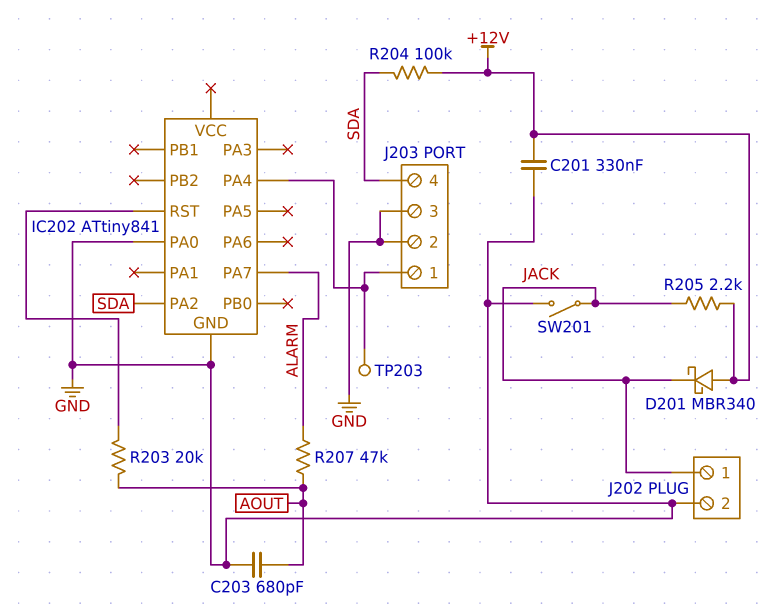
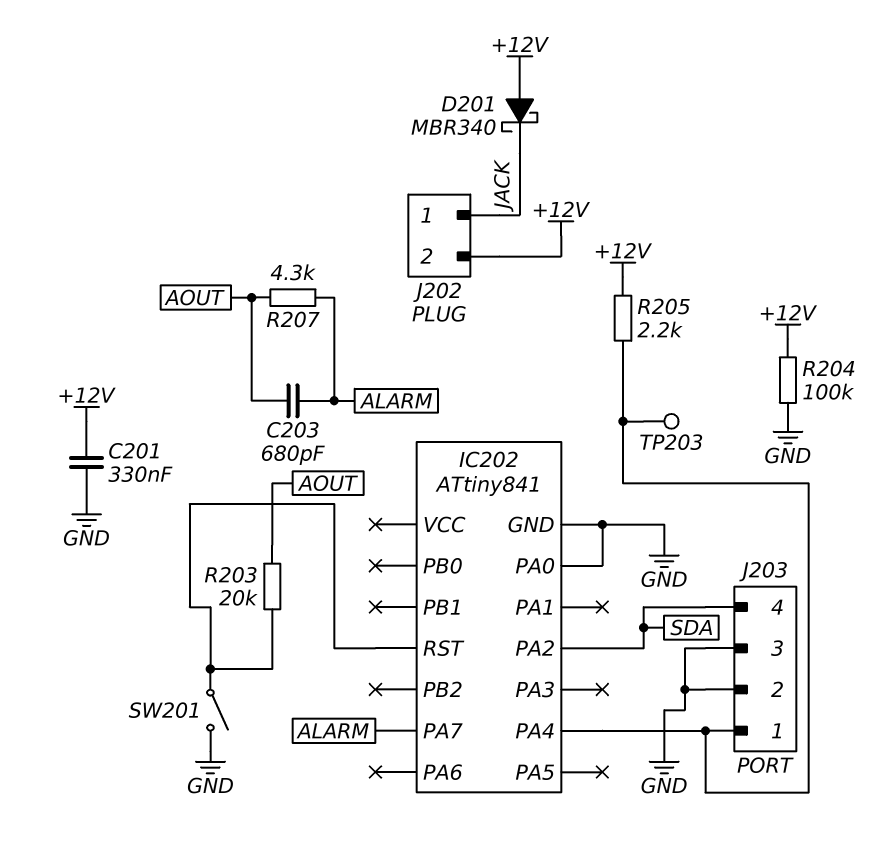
C203: 680pF (AOUT, GND) -> 680pF (ALARM, AOUT)
J202 pin 2: GND -> +12V
R204: 100k (+12V, SDA) -> 100k (+12V, GND)
R205: 2.2k (+12V, JACK) -> 2.2k (+12V, IC202/PA4)
R207: 47k (ALARM, AOUT) -> 4.3k (ALARM, AOUT)
SW201: switch (GND, JACK) -> switch (GND, IC202/RST)

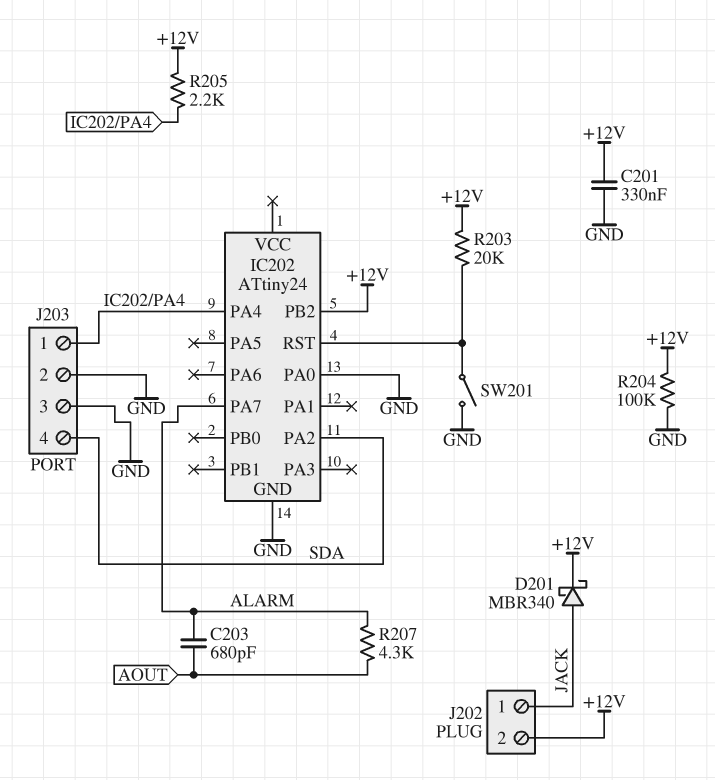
D201: schottky MBR340 (A +12V, K JACK) -> schottky MBR340 (A JACK, K +12V)
IC202: ATtiny841 -> ATtiny24
IC202 pin PB2: none -> +12V
R203: 20k (AOUT, IC202/RST) -> 20k (+12V, IC202/RST)
TP203: test point (IC202/PA4) -> none

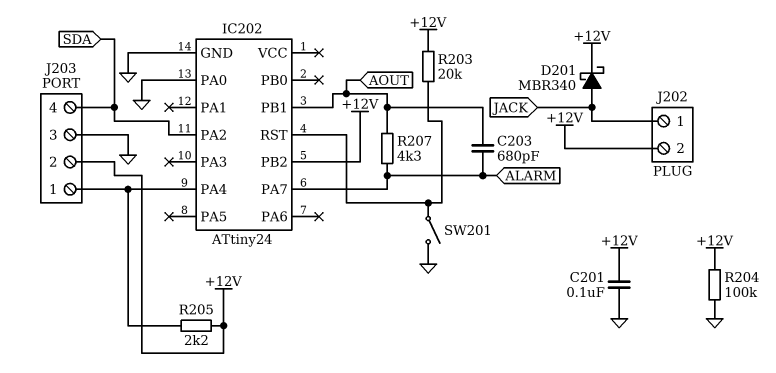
C201: 330nF (+12V, GND) -> 100nF (+12V, GND)
IC202 pin PB1: none -> AOUT
J203 pin 2: GND -> +12V

